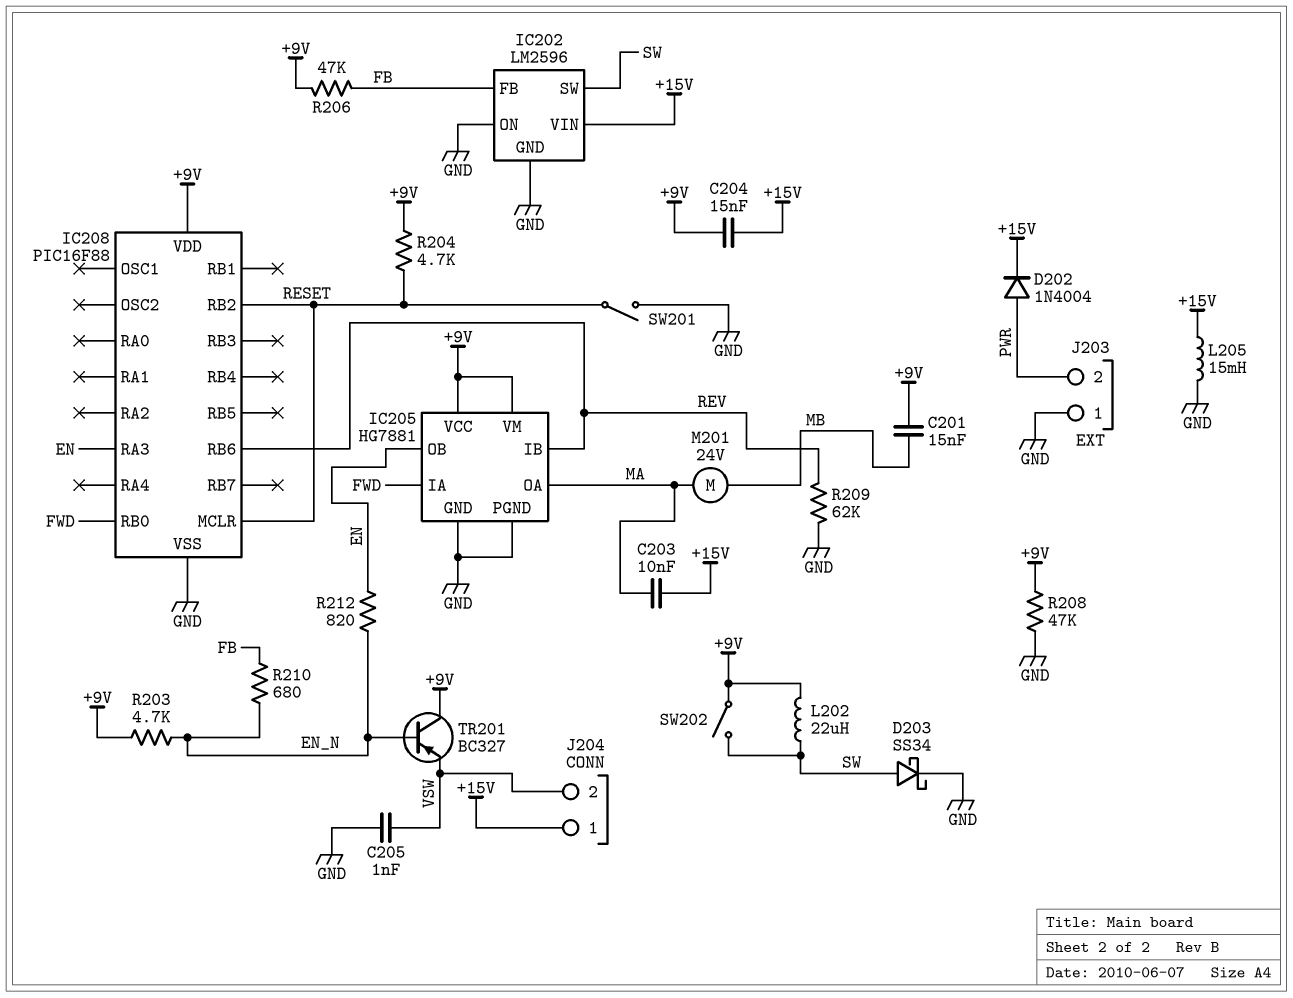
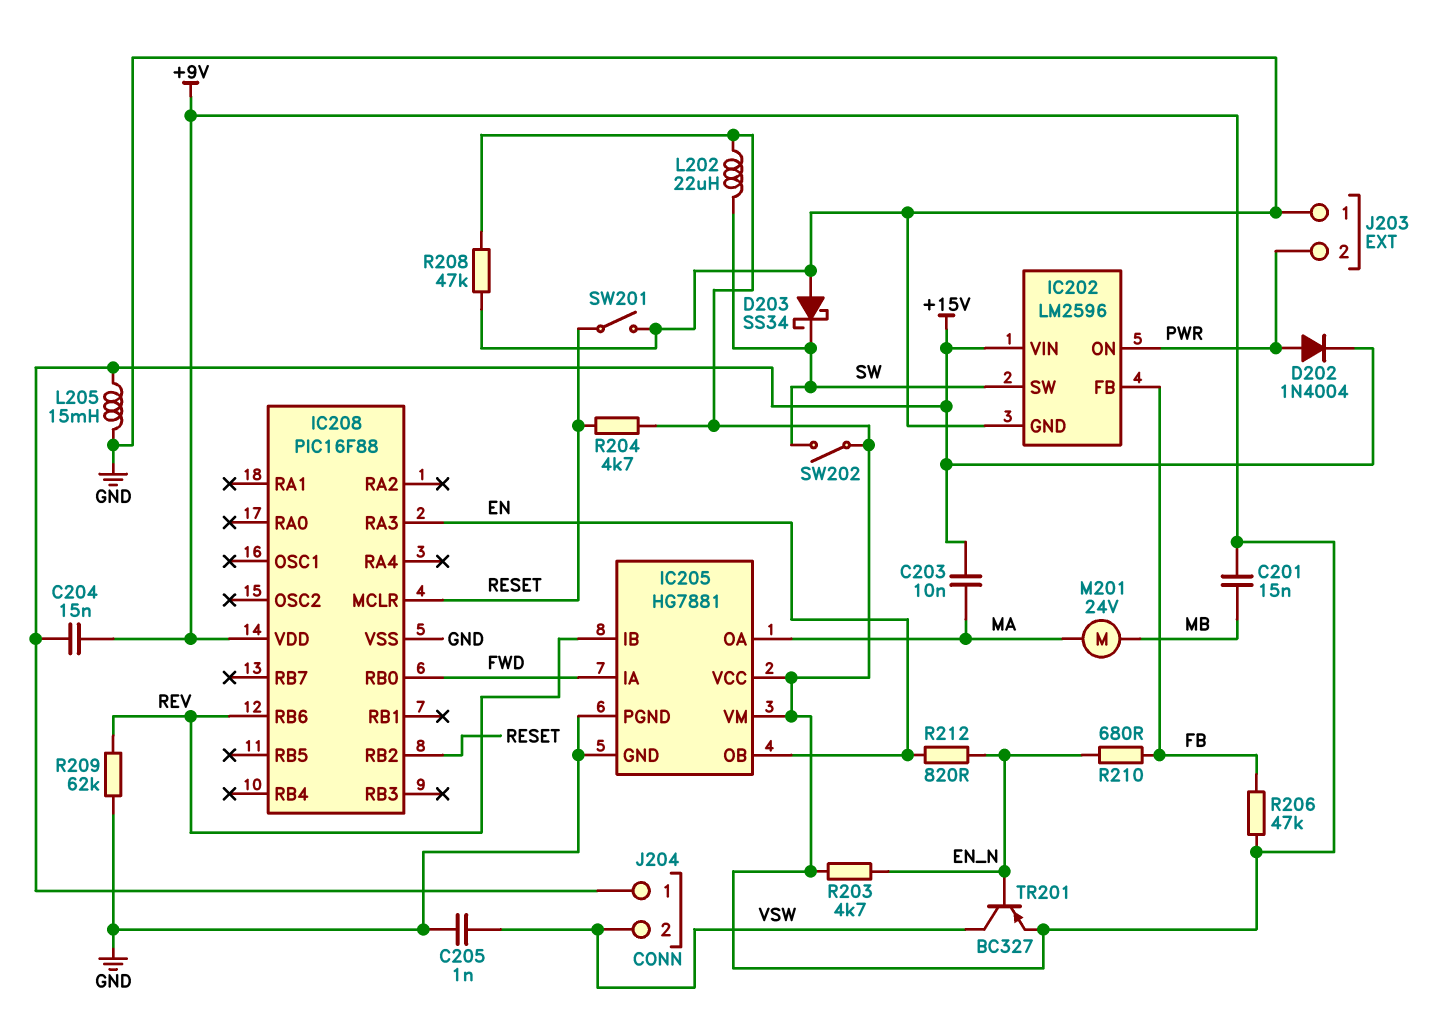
D203: schottky SS34 (A SW, K GND) -> schottky SS34 (A GND, K SW)
IC202 pin ON: GND -> PWR
TR201: PNP BC327 (B EN_N, C +9V, E VSW) -> PNP BC327 (B EN_N, C VSW, E +9V)

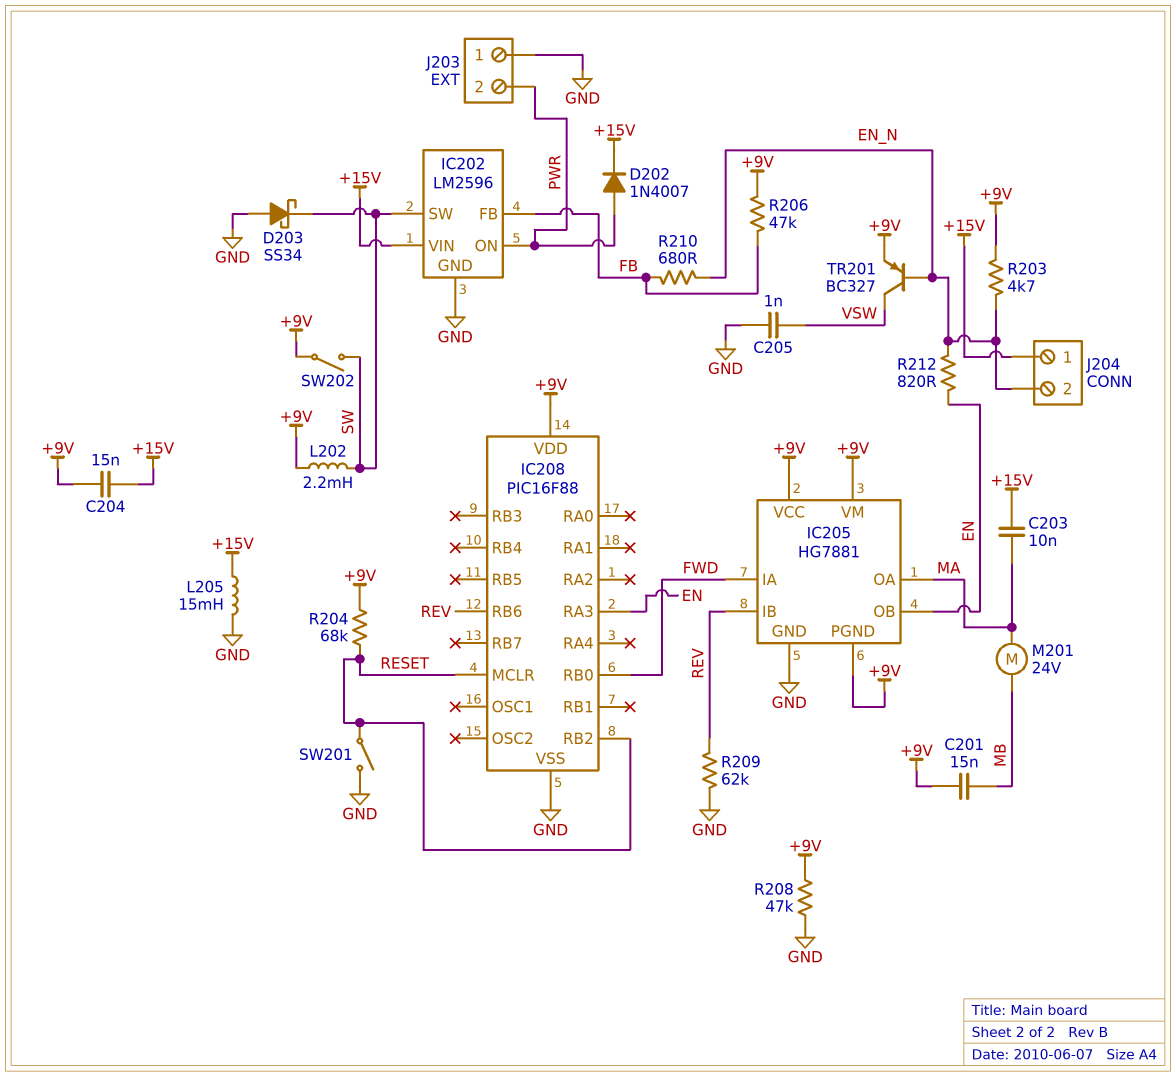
D202: diode 1N4004 (A PWR, K +15V) -> diode 1N4007 (A PWR, K +15V)
IC205 pin PGND: GND -> +9V
J204 pin 2: VSW -> EN_N
L202: 22uH (+9V, SW) -> 2.2mH (+9V, SW)
R204: 4.7k (+9V, RESET) -> 68k (+9V, RESET)

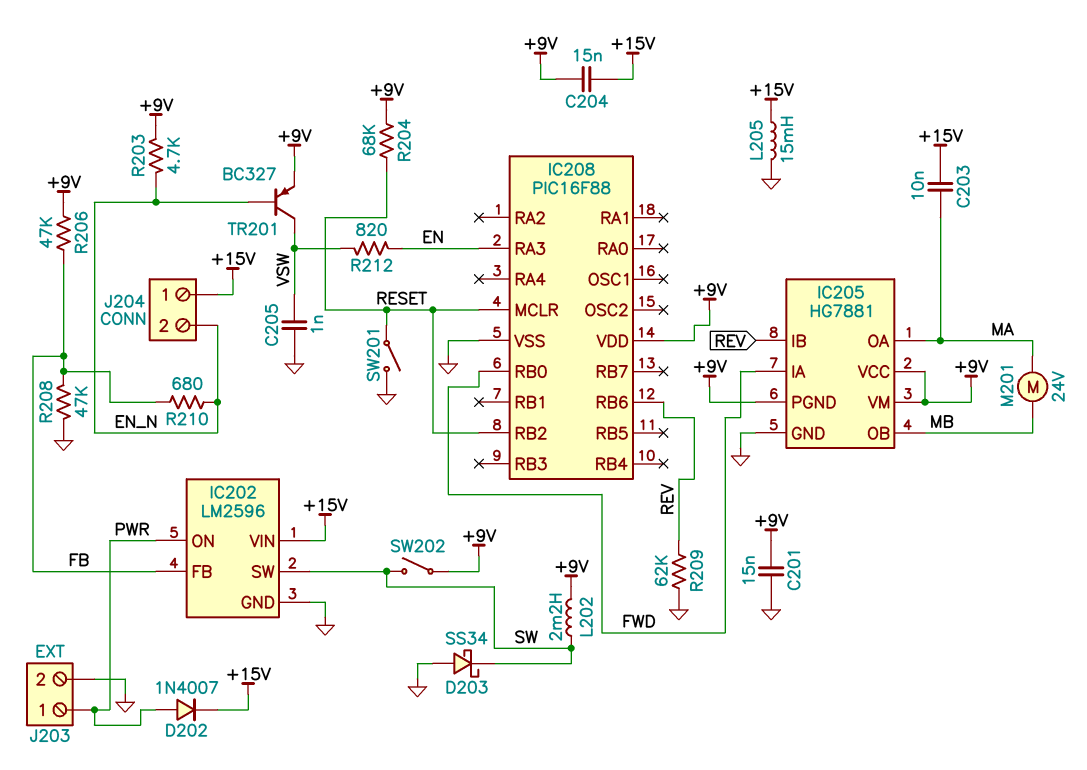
C201: 15nF (+9V, MB) -> 15nF (+9V, GND)
IC205 pin OB: EN -> MB
J203 pin 1: GND -> PWR
J203 pin 2: PWR -> GND
R208: 47k (+9V, GND) -> 47k (FB, GND)
R212: 820 (EN, EN_N) -> 820 (EN, VSW)

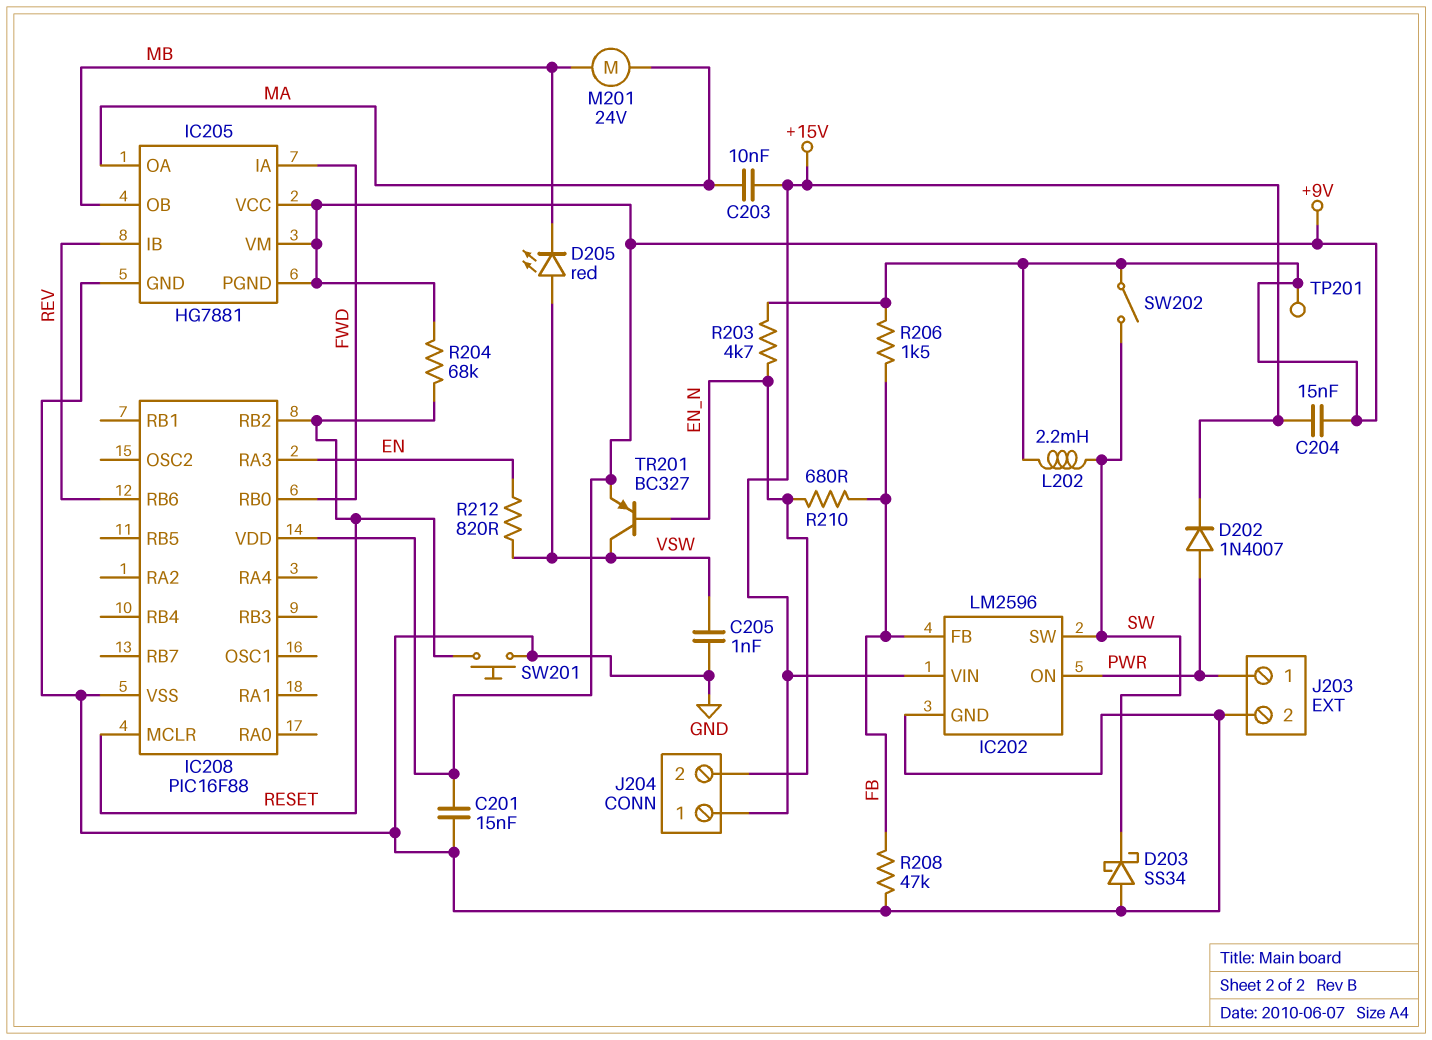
D205: none -> LED red (A VSW, K MB)
L205: 15mH (+15V, GND) -> none
R206: 47k (+9V, FB) -> 1.5k (+9V, FB)
R209: 62k (GND, REV) -> none
SW201: switch (GND, RESET) -> button (GND, RESET)
TP201: none -> test point (+9V)

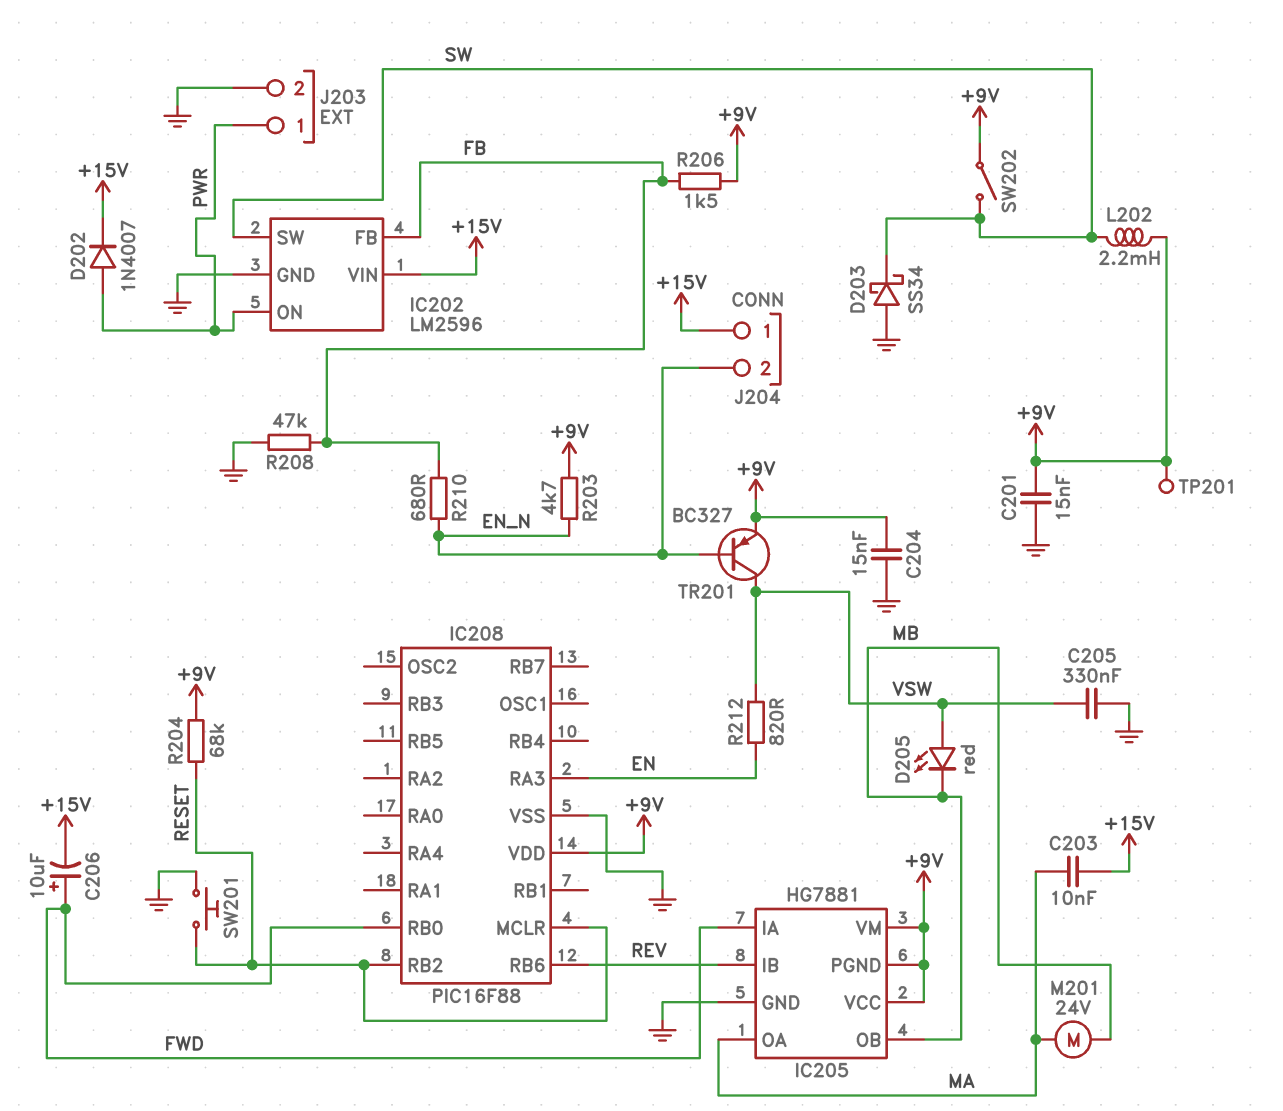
C204: 15nF (+9V, +15V) -> 15nF (+9V, GND)
C205: 1nF (GND, VSW) -> 330nF (GND, VSW)
C206: none -> 10uF (plus FWD, minus +15V)

